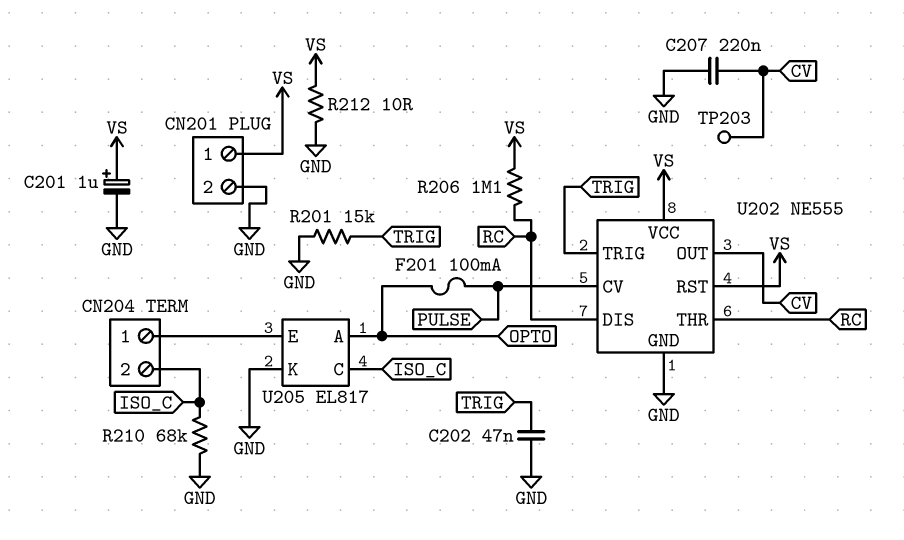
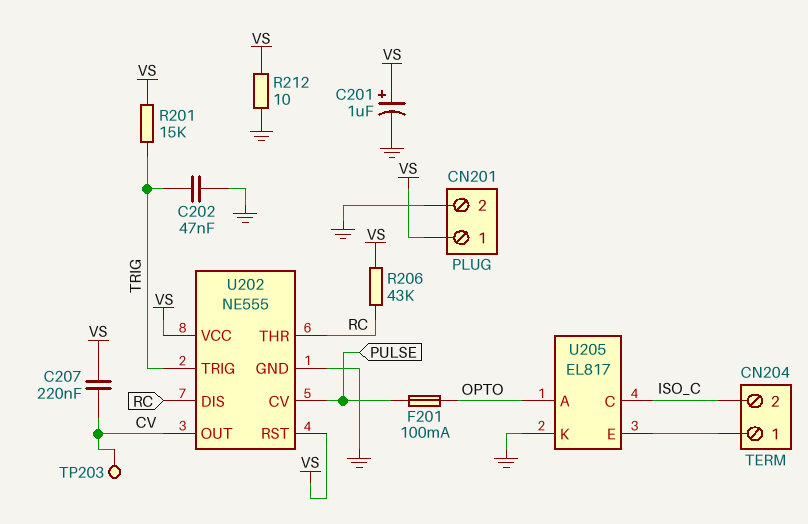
C207: 220nF (CV, GND) -> 220nF (CV, VS)
R201: 15k (GND, TRIG) -> 15k (TRIG, VS)
R206: 1.1M (RC, VS) -> 43k (RC, VS)
R210: 68k (GND, ISO_C) -> none

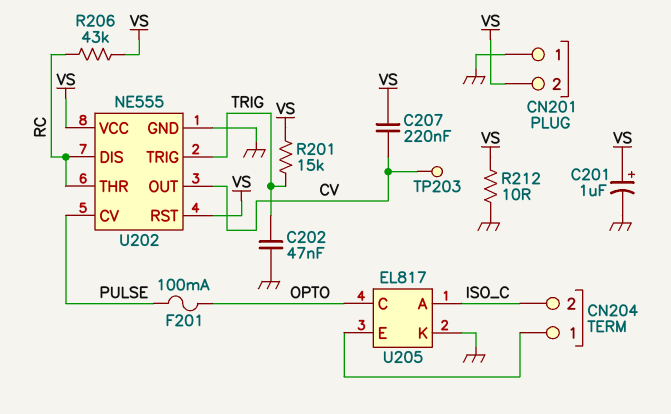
CN201 pin 1: VS -> GND
CN201 pin 2: GND -> VS
U205 pin A: OPTO -> ISO_C
U205 pin C: ISO_C -> OPTO

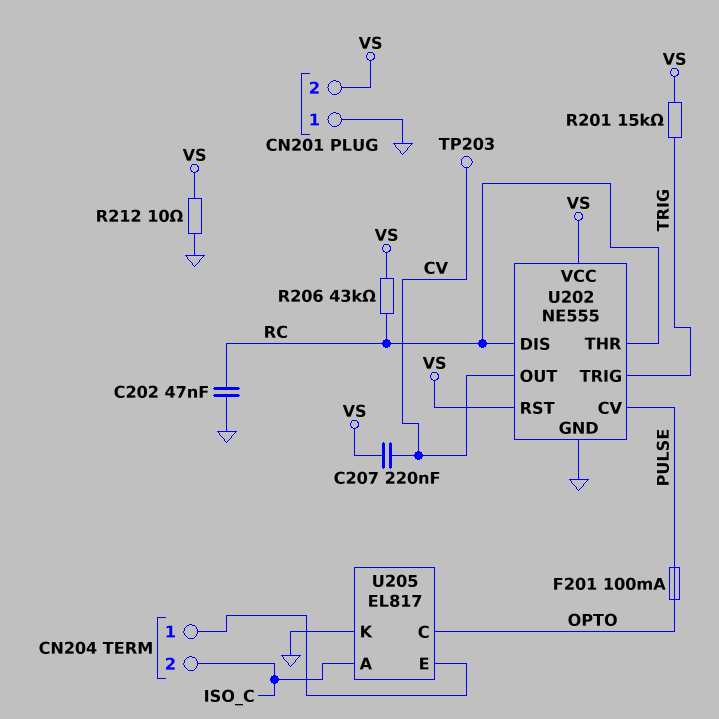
C201: 1uF (plus VS, minus GND) -> none
C202: 47nF (GND, TRIG) -> 47nF (GND, RC)

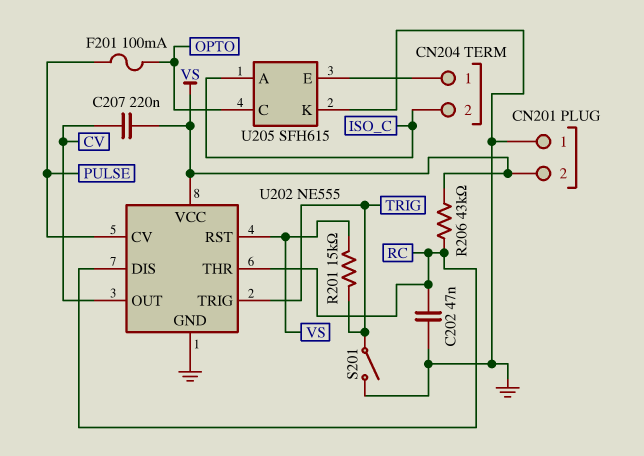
R212: 10 (GND, VS) -> none
S201: none -> switch (GND, TRIG)
TP203: test point (CV) -> none
U205: EL817 -> SFH615

